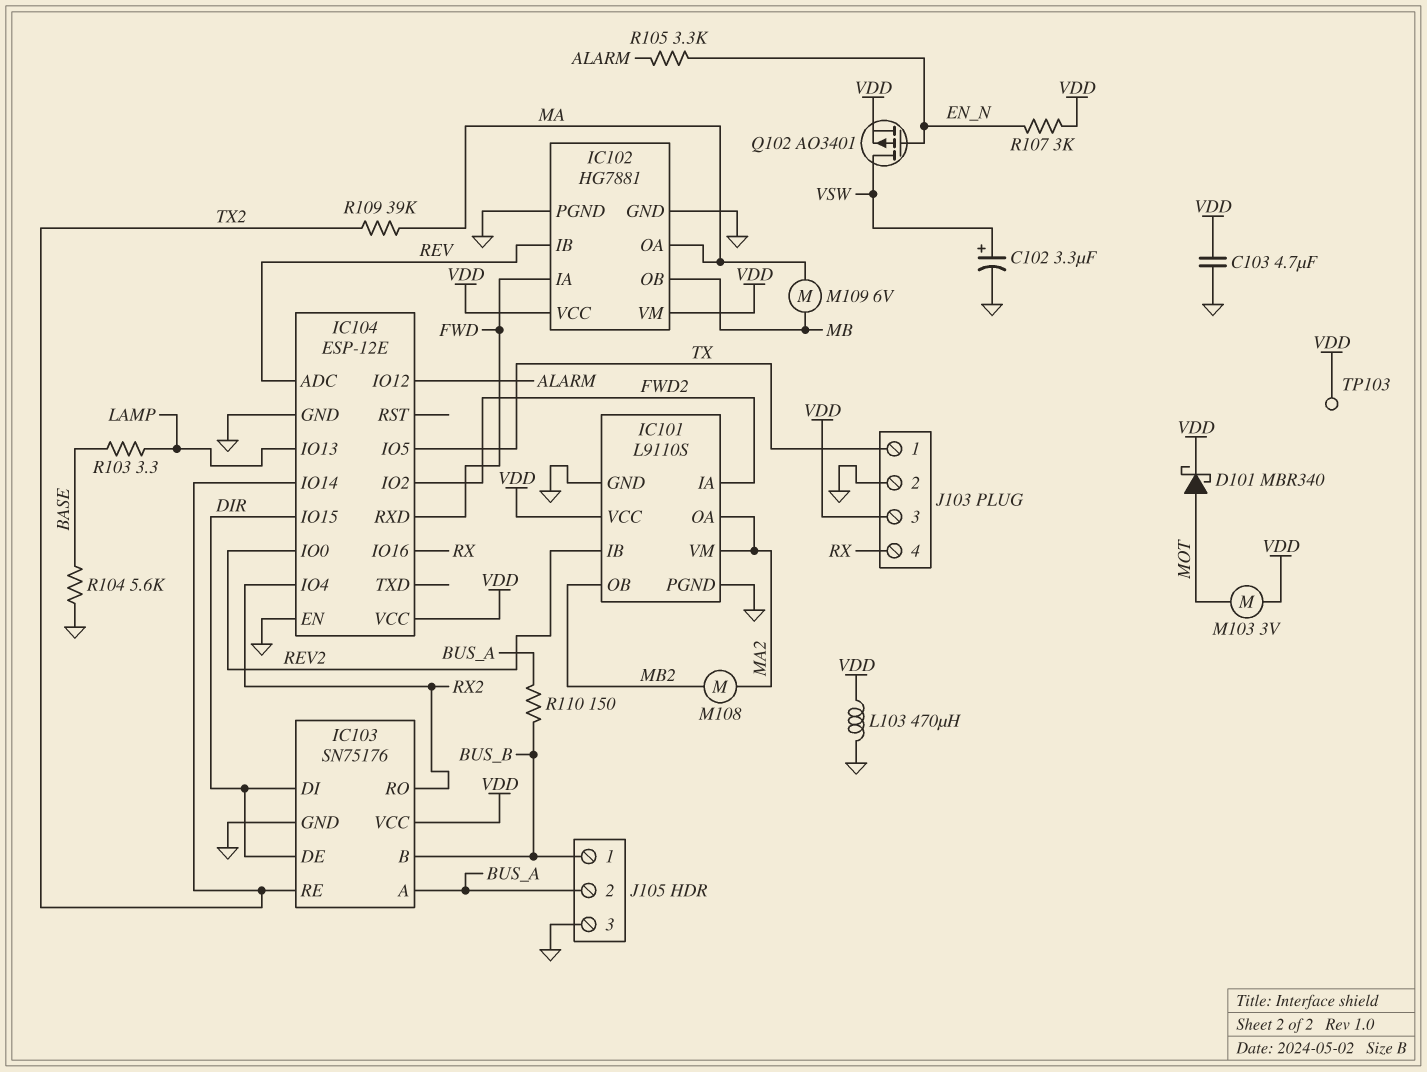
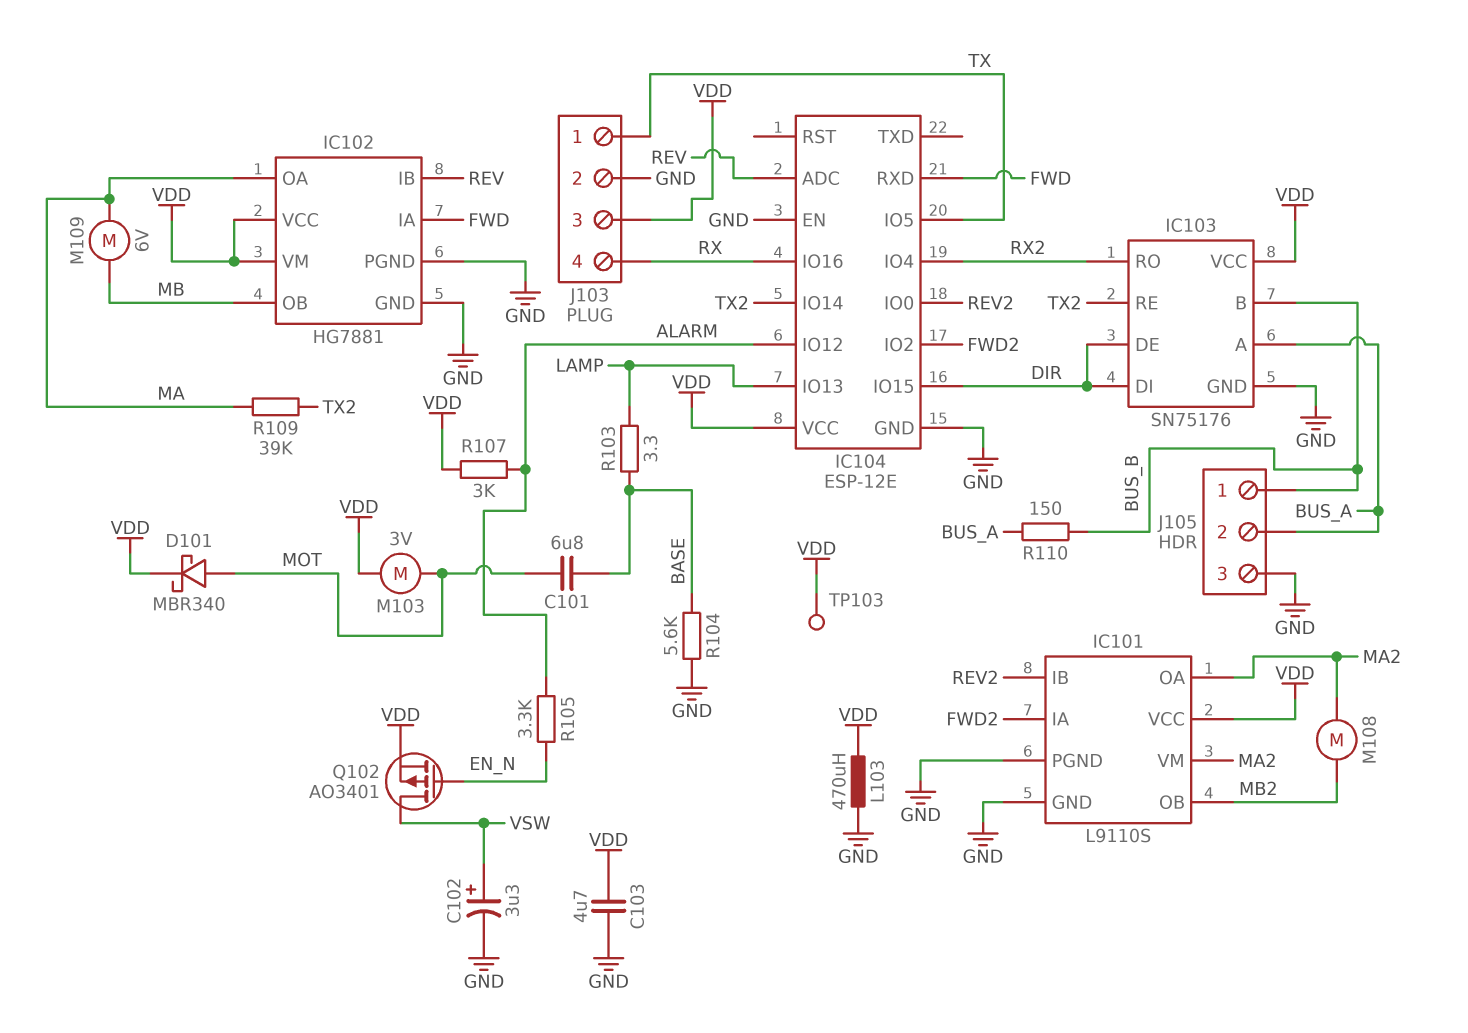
C101: none -> 6.8uF (BASE, MOT)
R107: 3k (EN_N, VDD) -> 3k (ALARM, VDD)

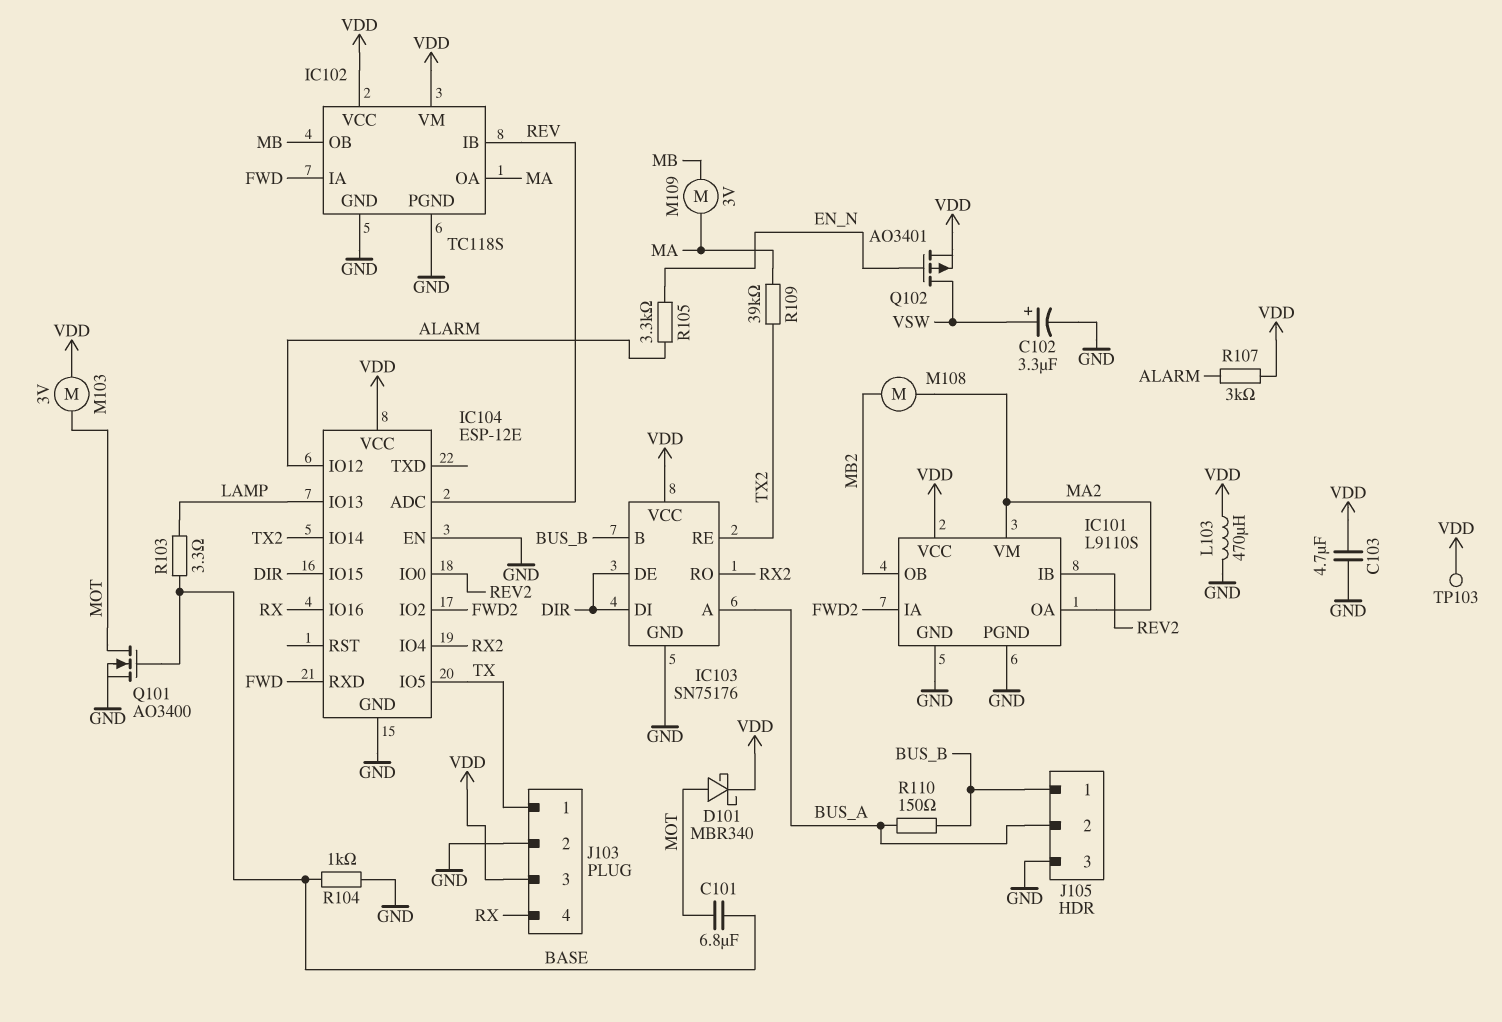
IC102: HG7881 -> TC118S
M109: motor 6V (MA, MB) -> motor 3V (MA, MB)
Q101: none -> NMOS AO3400 (G BASE, D MOT, S GND)
R104: 5.6k (BASE, GND) -> 1k (BASE, GND)

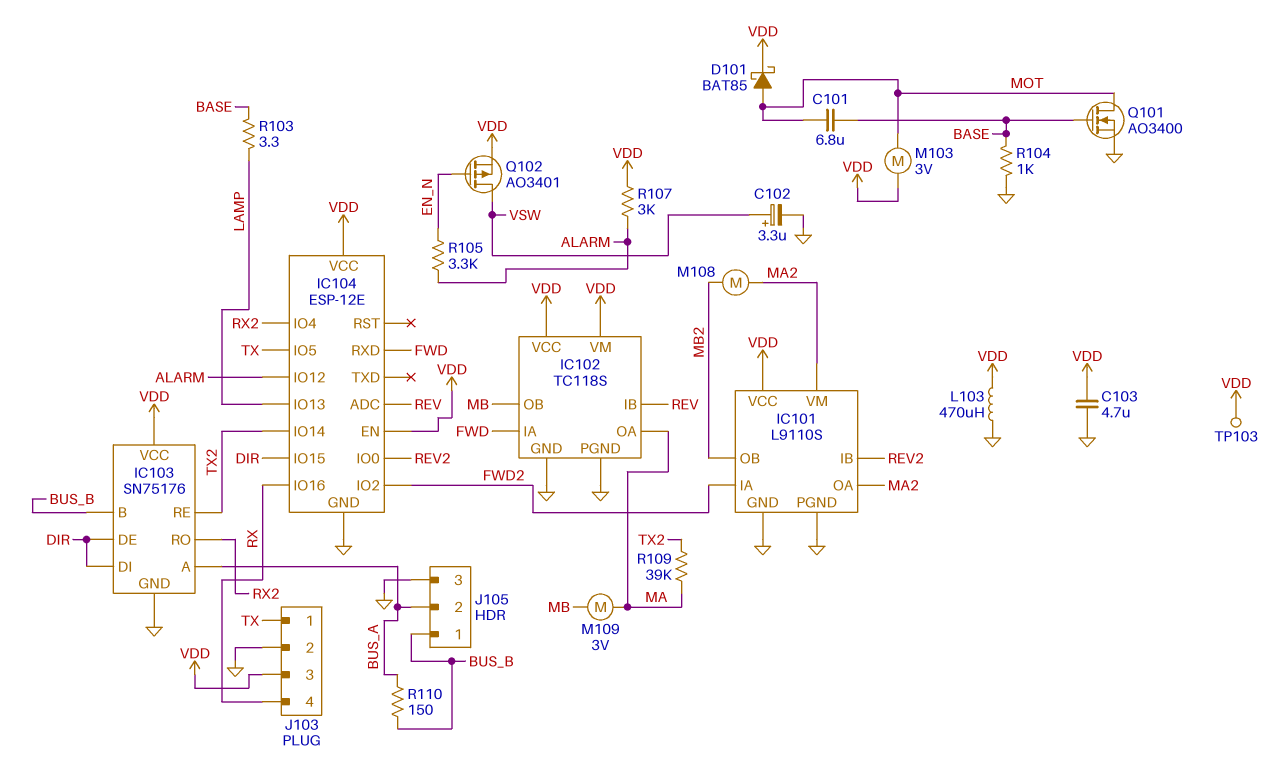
D101: schottky MBR340 (A MOT, K VDD) -> schottky BAT85 (A MOT, K VDD)
IC104 pin EN: GND -> VDD

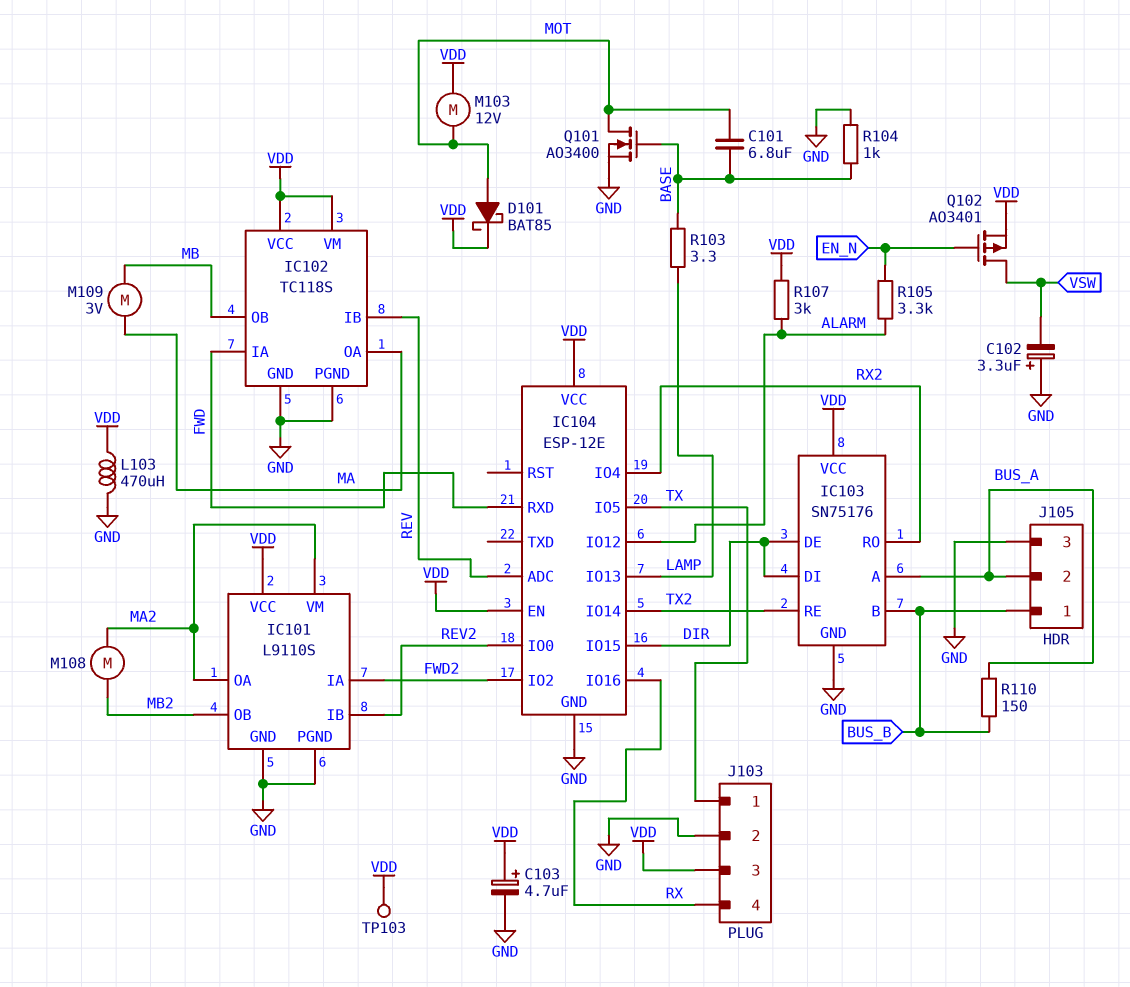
C102: 3.3uF (plus VSW, minus GND) -> 3.3uF (plus GND, minus VSW)
C103: 4.7uF (GND, VDD) -> 4.7uF (plus VDD, minus GND)
M103: motor 3V (MOT, VDD) -> motor 12V (MOT, VDD)
R109: 39k (MA, TX2) -> none

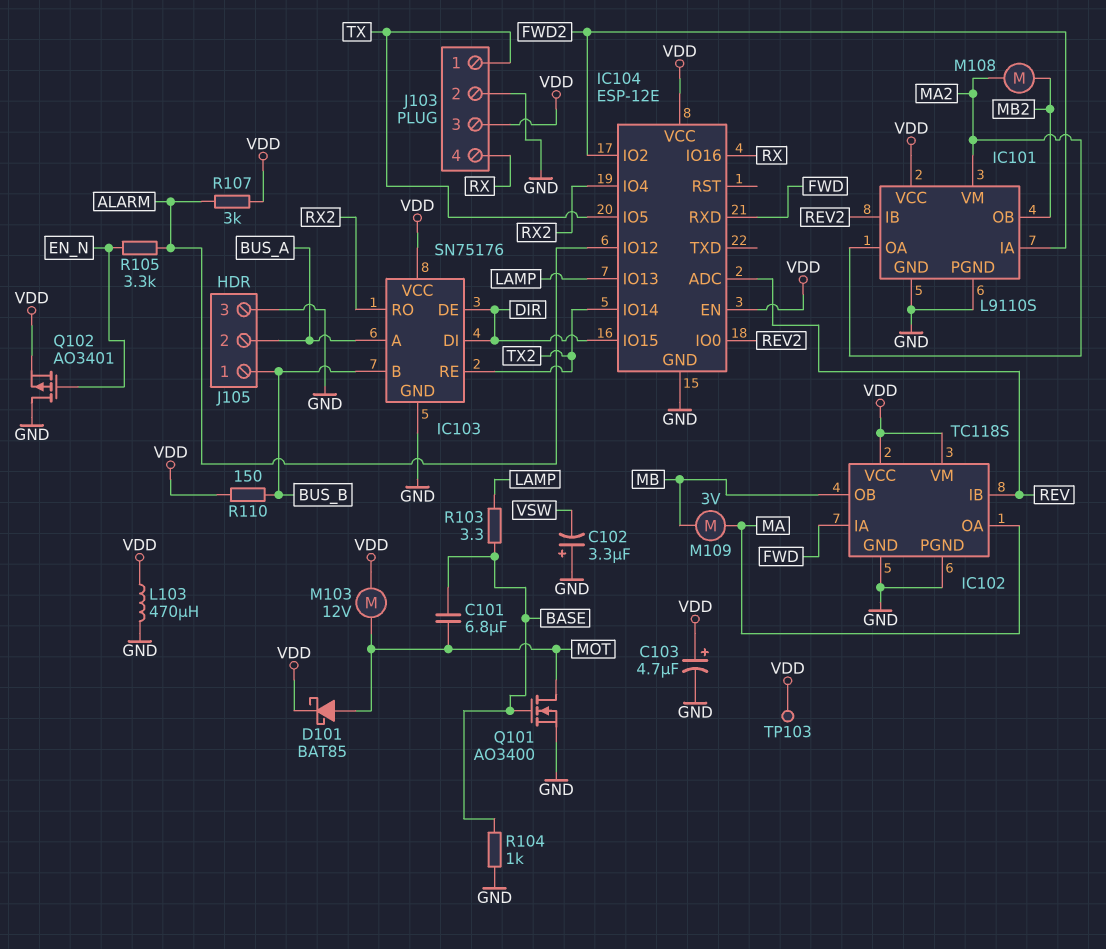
Q102: PMOS AO3401 (G EN_N, D VSW, S VDD) -> PMOS AO3401 (G EN_N, D GND, S VDD)
R110: 150 (BUS_A, BUS_B) -> 150 (BUS_B, VDD)

